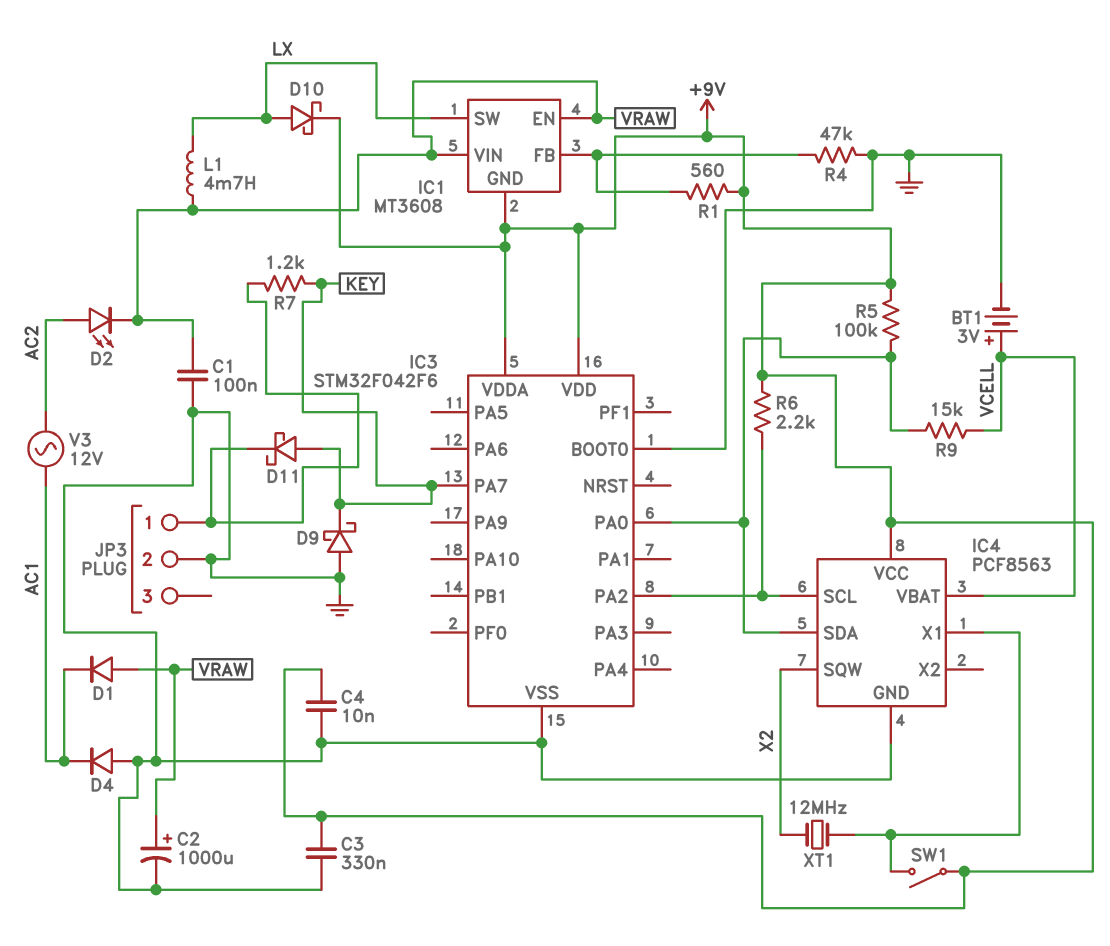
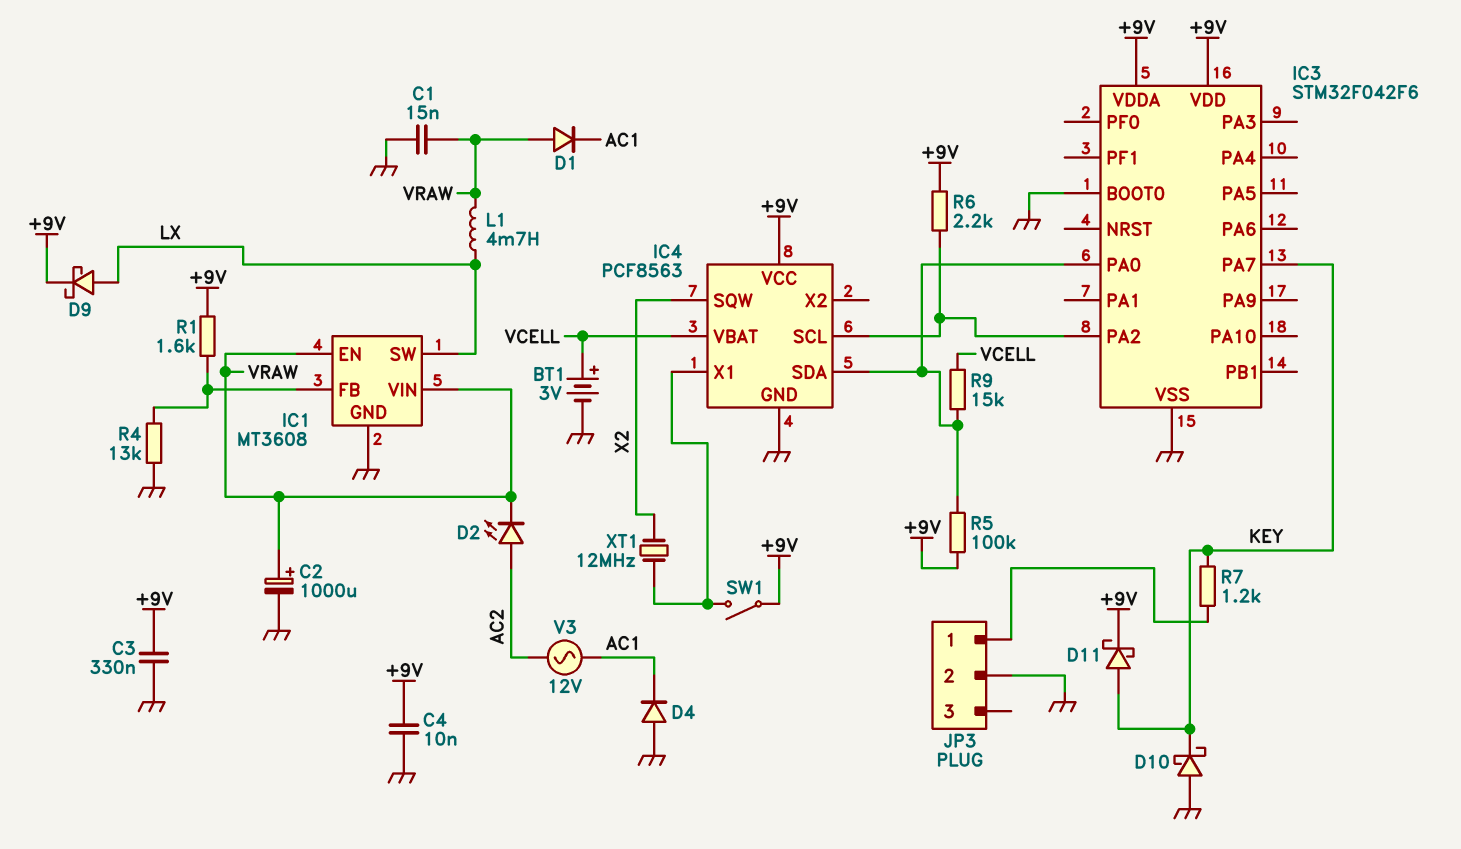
C1: 100nF (GND, VRAW) -> 15nF (GND, VRAW)
D9: schottky (A GND, K KEY) -> schottky (A LX, K +9V)
D10: schottky (A LX, K +9V) -> schottky (A GND, K KEY)
D11: schottky (A KEY, K JP3/1) -> schottky (A KEY, K +9V)
IC1 pin GND: +9V -> GND
R1: 560 (+9V, IC1/FB) -> 1.6k (+9V, IC1/FB)
R4: 47k (GND, IC1/FB) -> 13k (GND, IC1/FB)

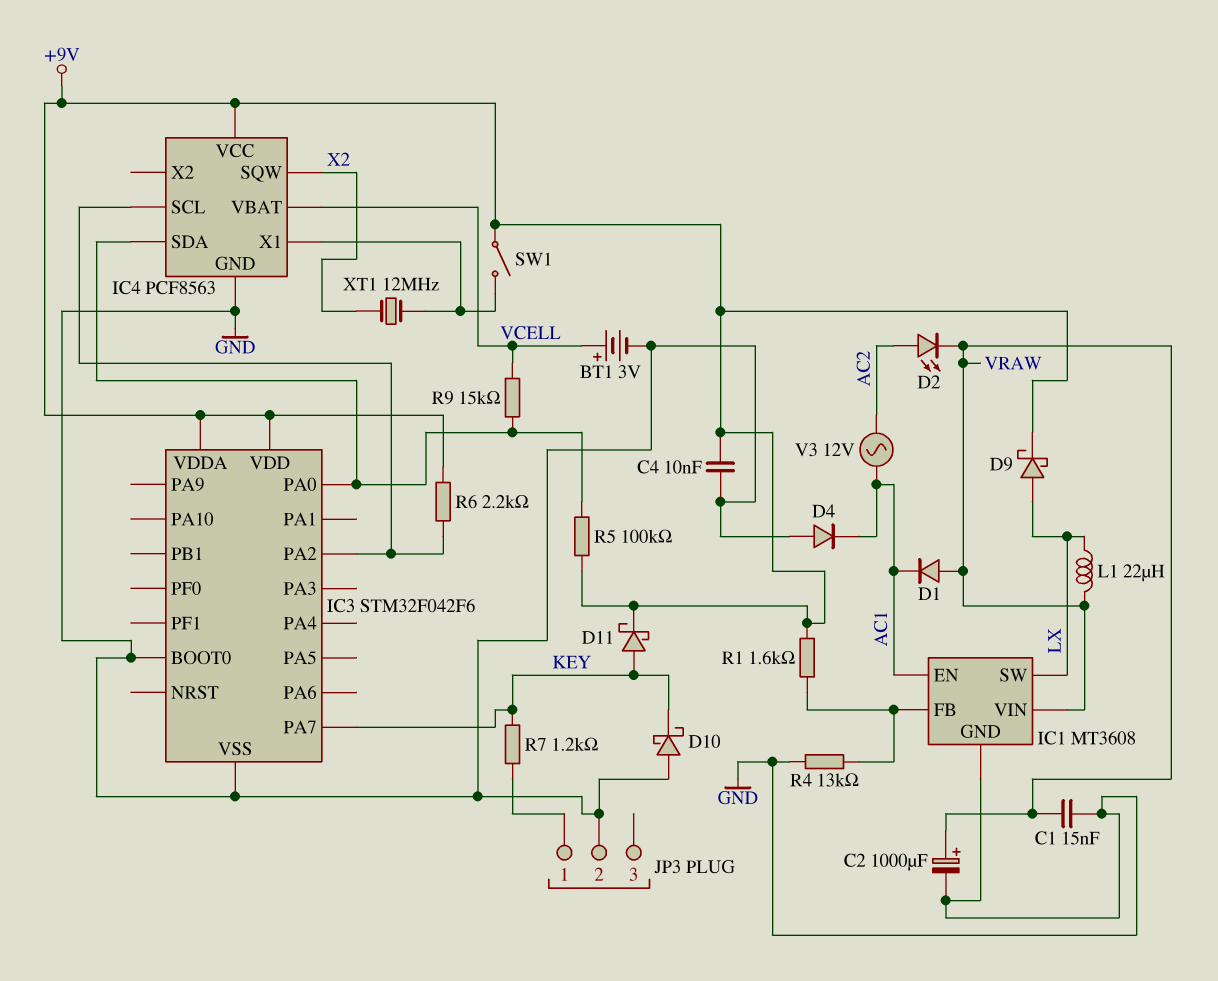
C3: 330nF (+9V, GND) -> none
IC1 pin EN: VRAW -> AC1
L1: 4.7mH (LX, VRAW) -> 22uH (LX, VRAW)

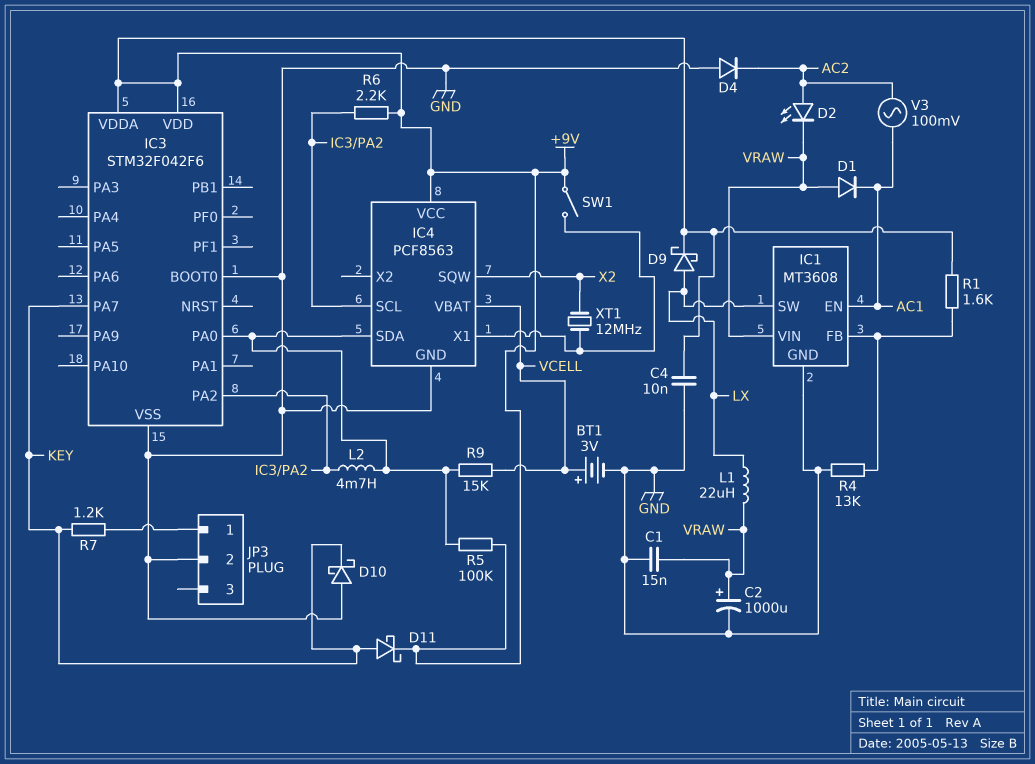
D4: diode (A GND, K AC1) -> diode (A GND, K AC2)
L2: none -> 4.7mH (IC3/PA0, IC3/PA2)
V3: AC 12V (AC1, AC2) -> AC 100mV (AC1, AC2)

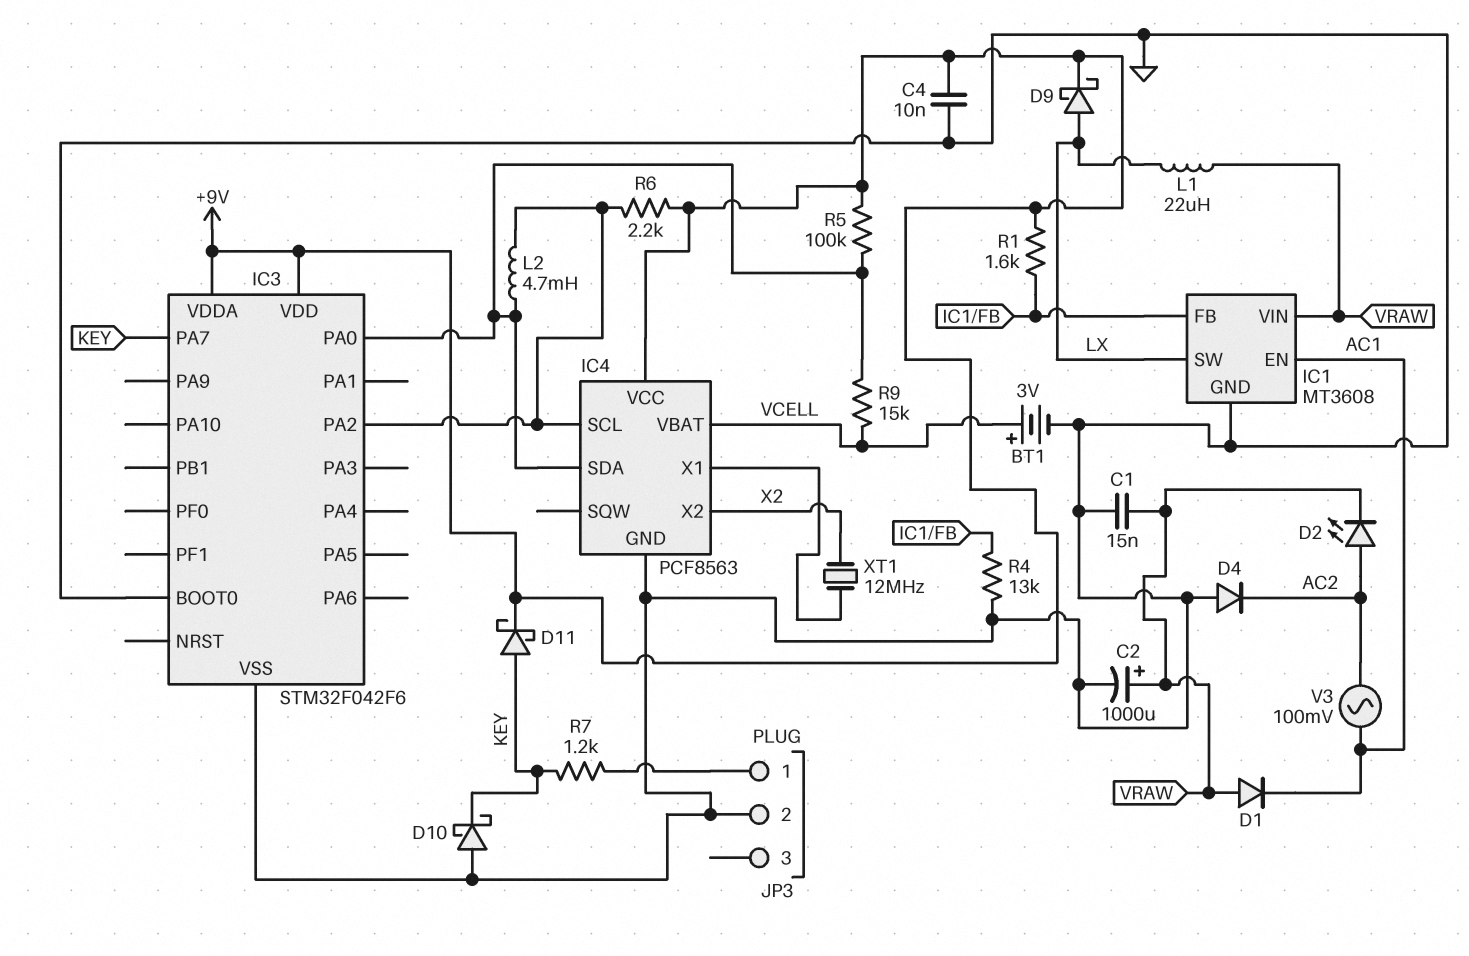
IC4 pin SQW: X2 -> none
IC4 pin X2: none -> X2
SW1: switch (+9V, IC4/X1) -> none

